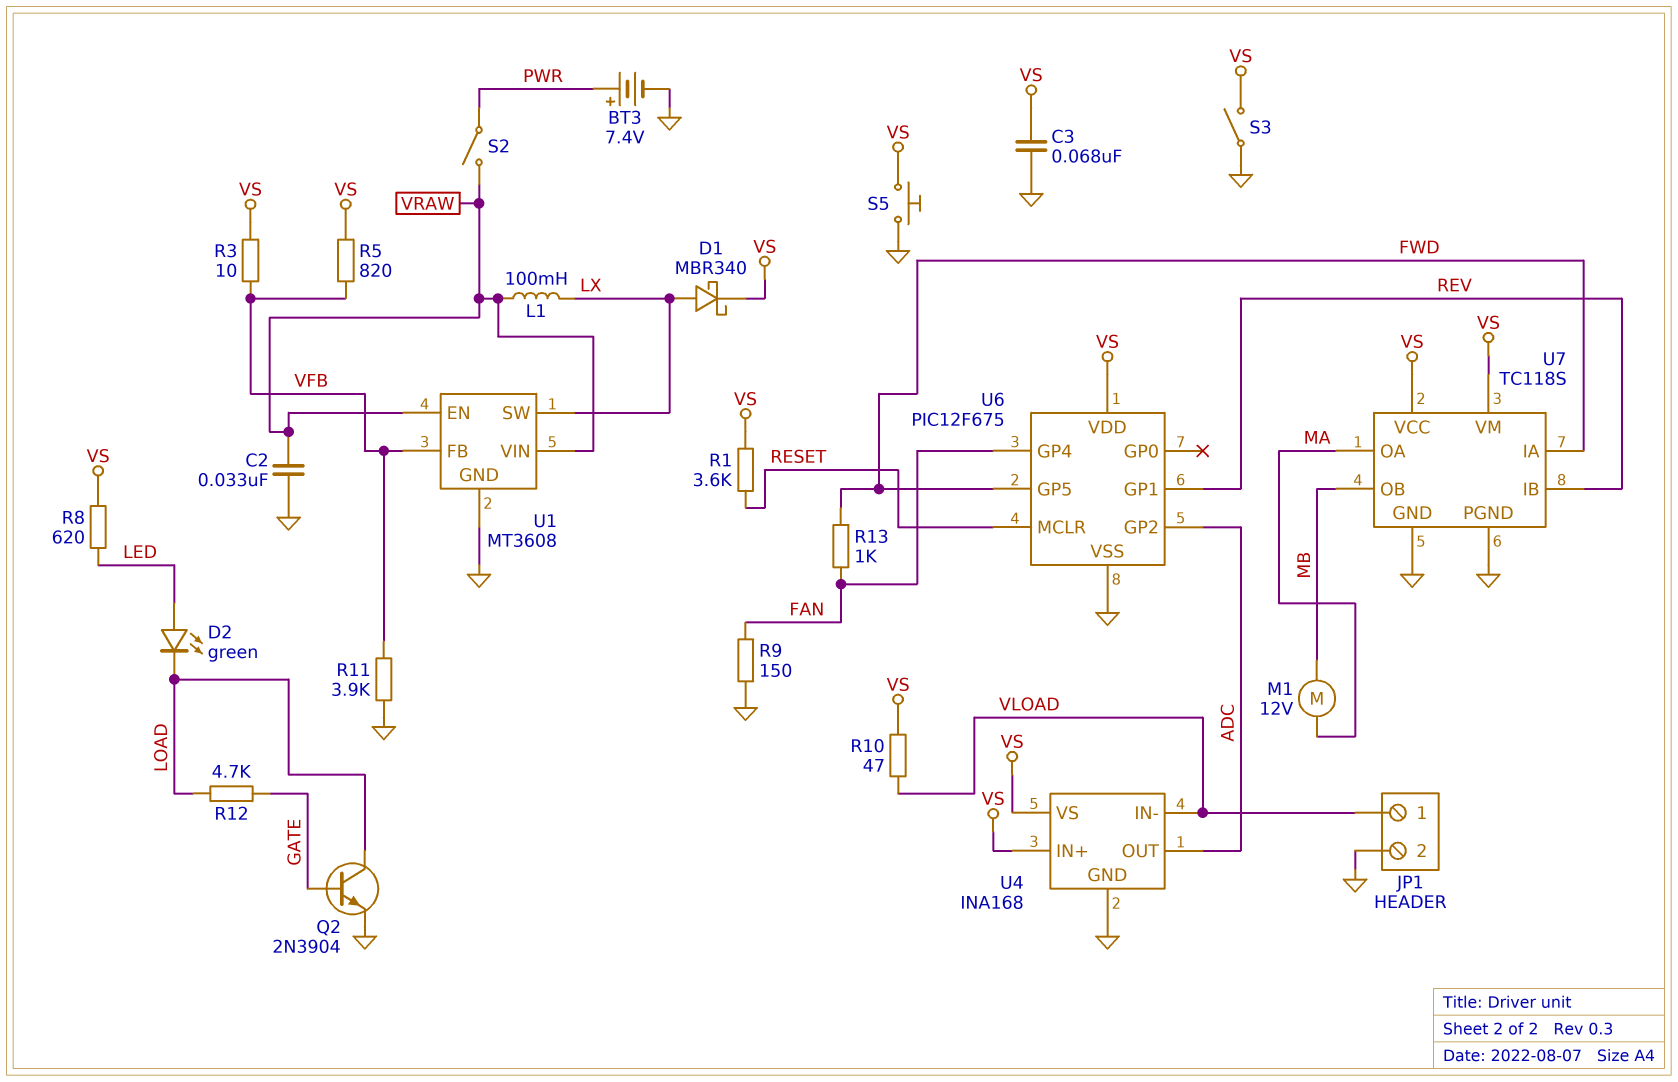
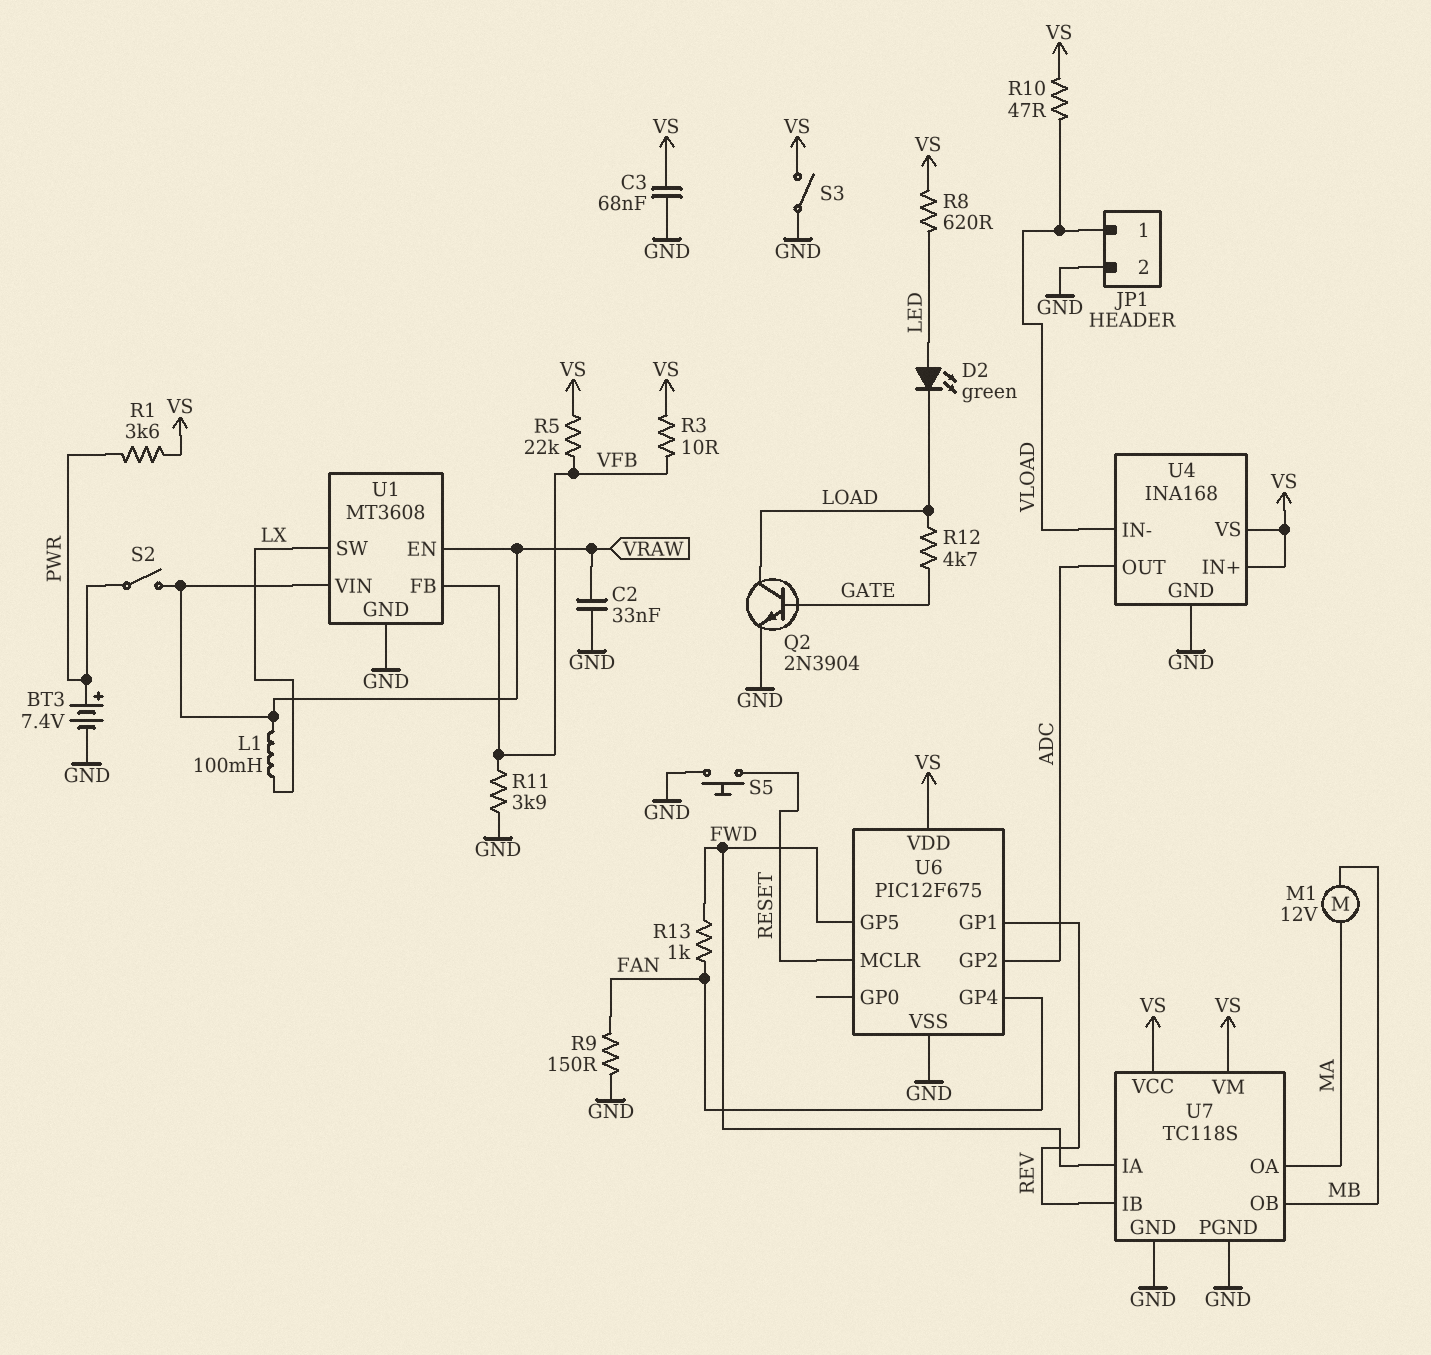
D1: schottky MBR340 (A LX, K VS) -> none
R1: 3.6k (RESET, VS) -> 3.6k (PWR, VS)
R5: 820 (VFB, VS) -> 22k (VFB, VS)
S5: button (GND, VS) -> button (GND, RESET)

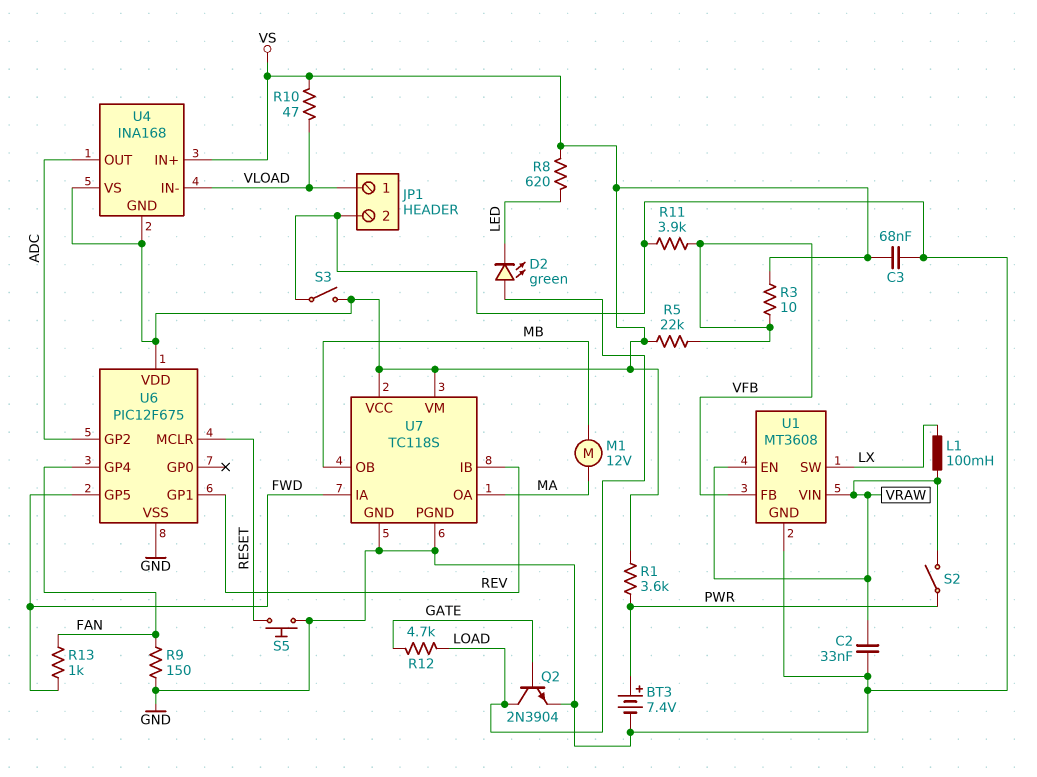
D2: LED green (A LED, K LOAD) -> LED green (A LOAD, K LED)
U4 pin GND: GND -> VS

